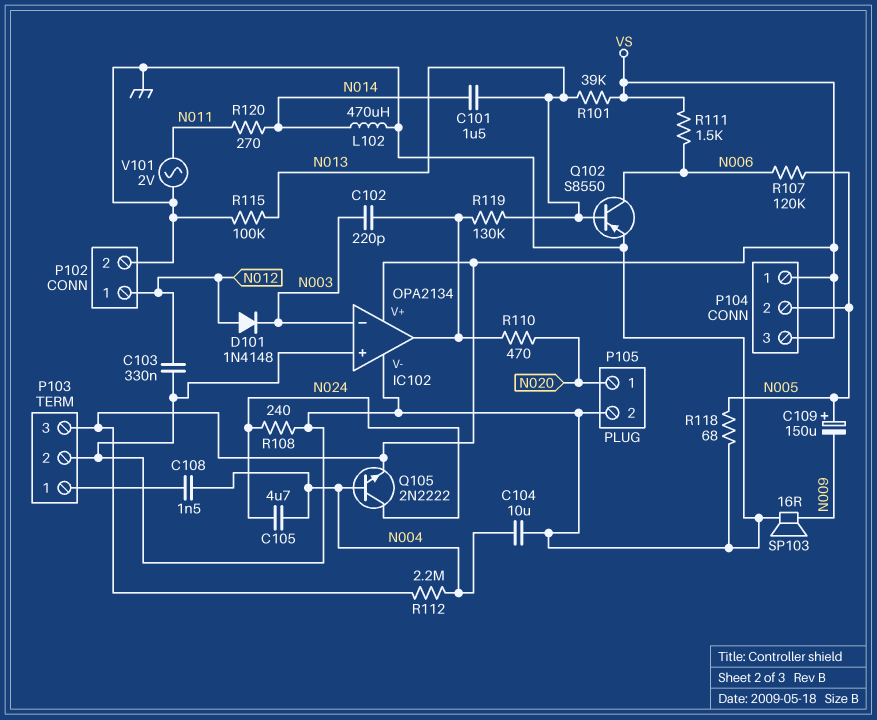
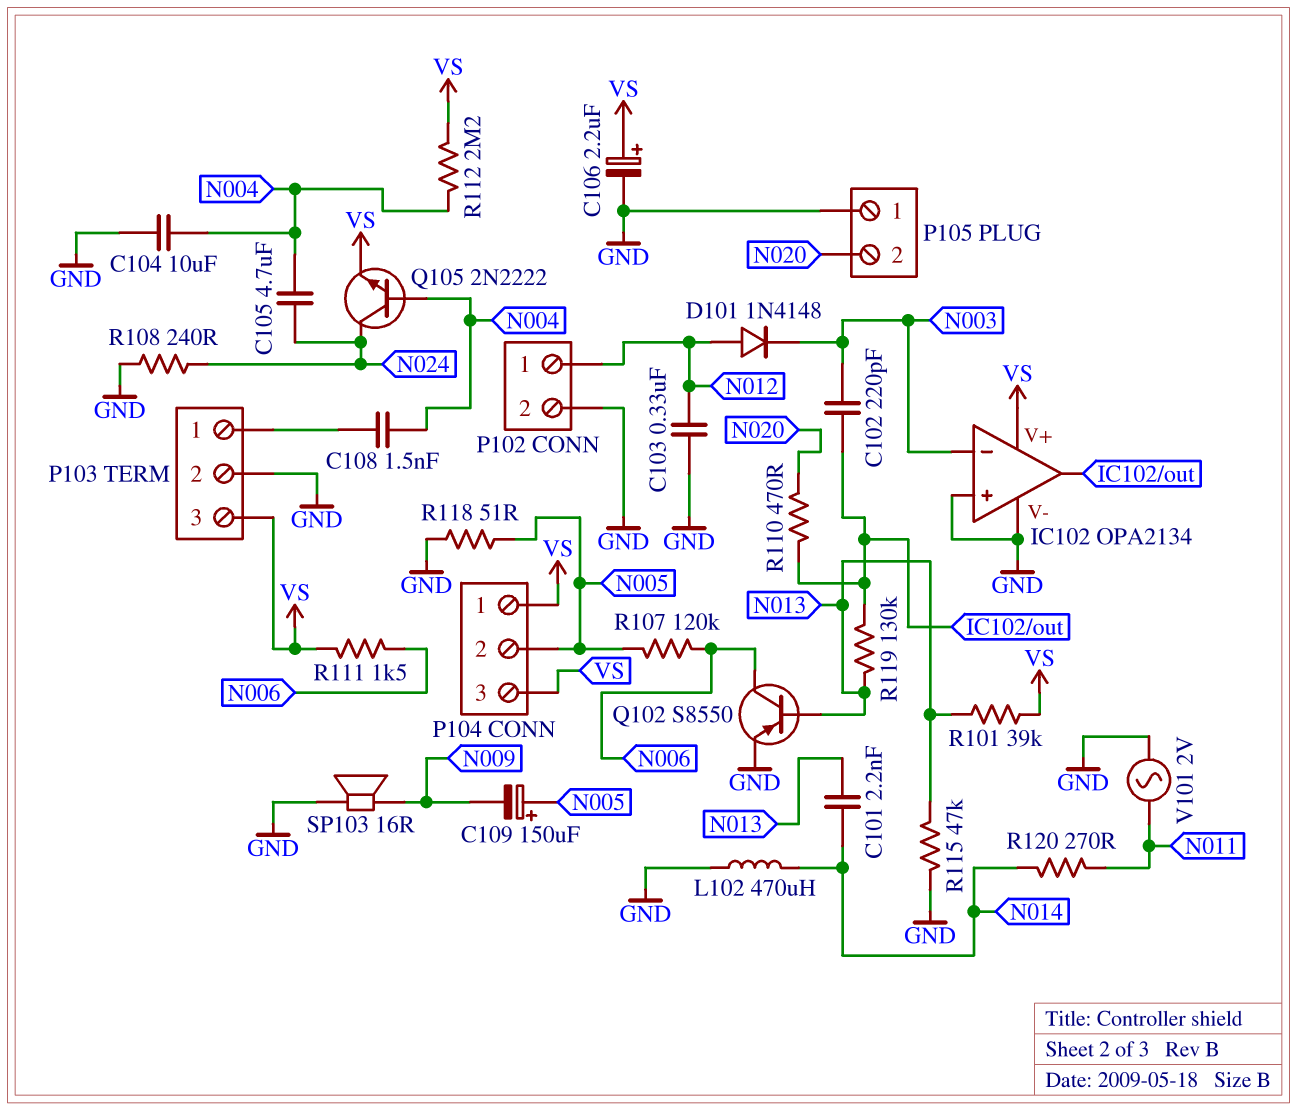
C101: 1.5uF (N013, N014) -> 2.2nF (N013, N014)
C106: none -> 2.2uF (plus VS, minus GND)
P105 pin 1: N020 -> GND
P105 pin 2: GND -> N020
R115: 100k (GND, N013) -> 47k (GND, N013)
R118: 68 (GND, N005) -> 51 (GND, N005)

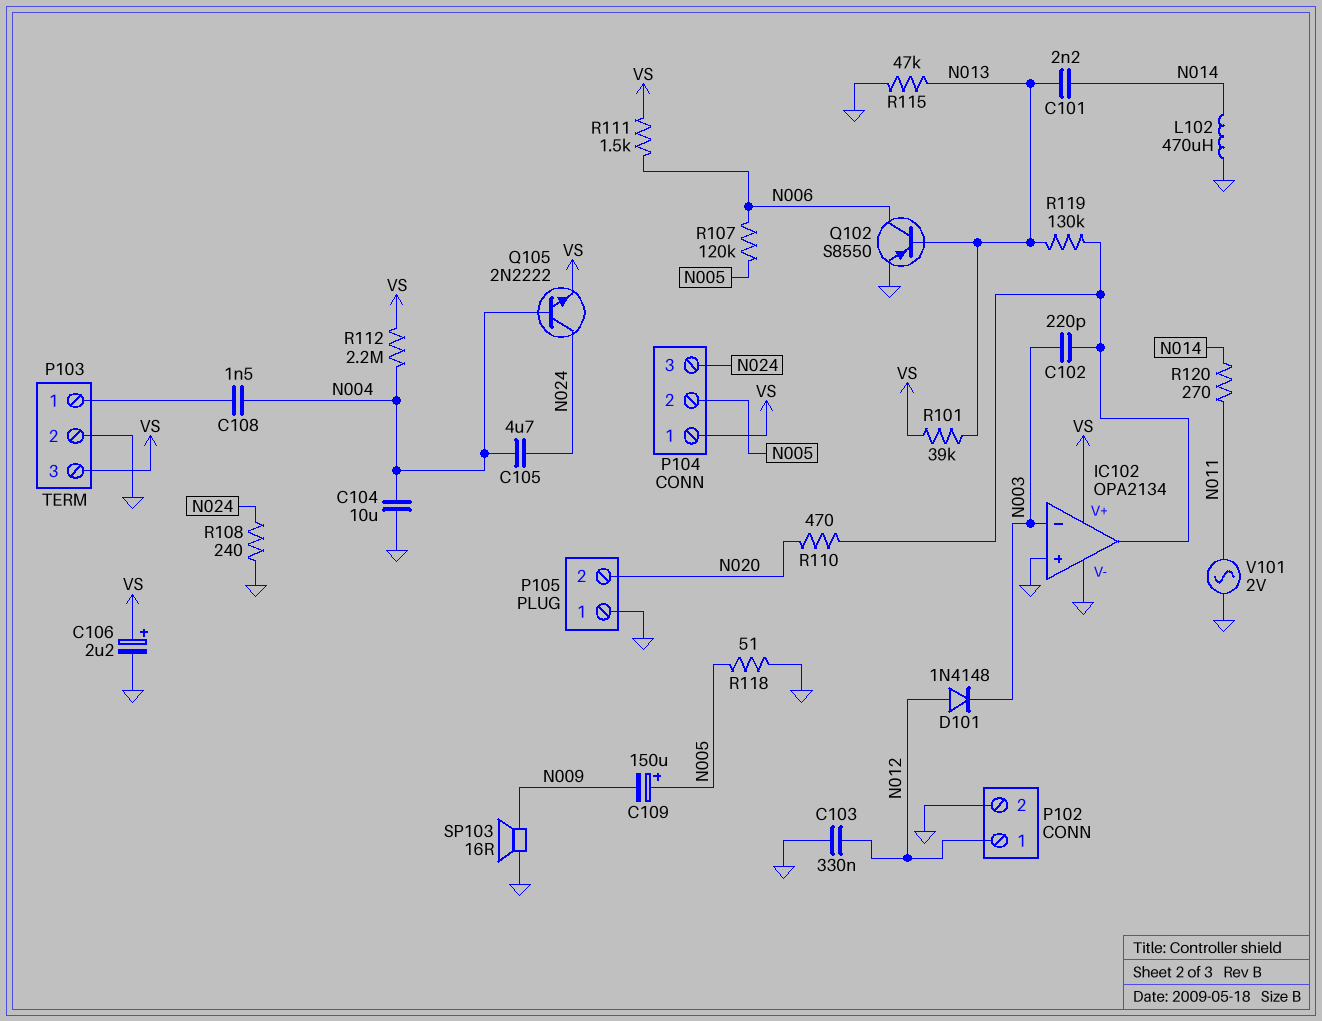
P104 pin 3: VS -> N024

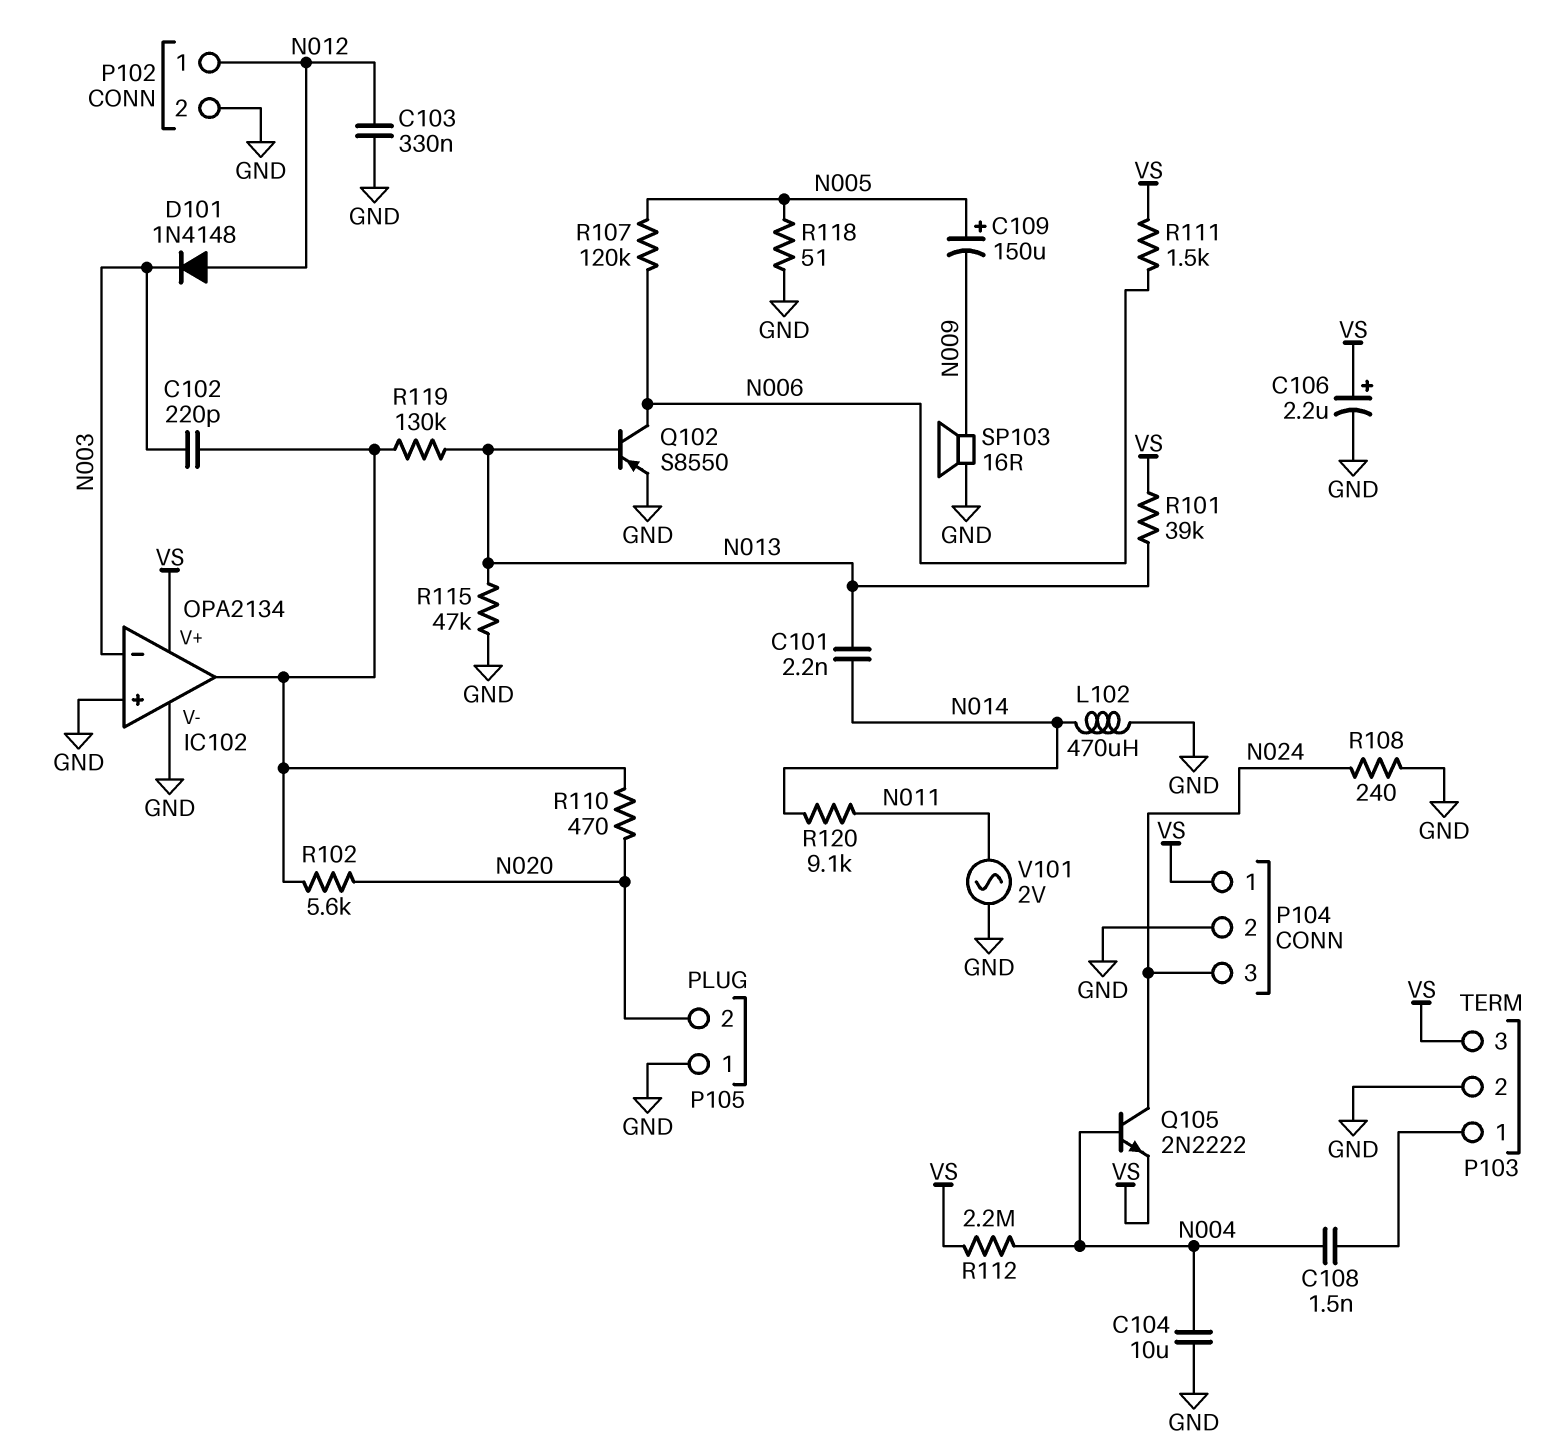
C105: 4.7uF (N004, N024) -> none
P104 pin 2: N005 -> GND
R102: none -> 5.6k (IC102/out, N020)
R120: 270 (N011, N014) -> 9.1k (N011, N014)

